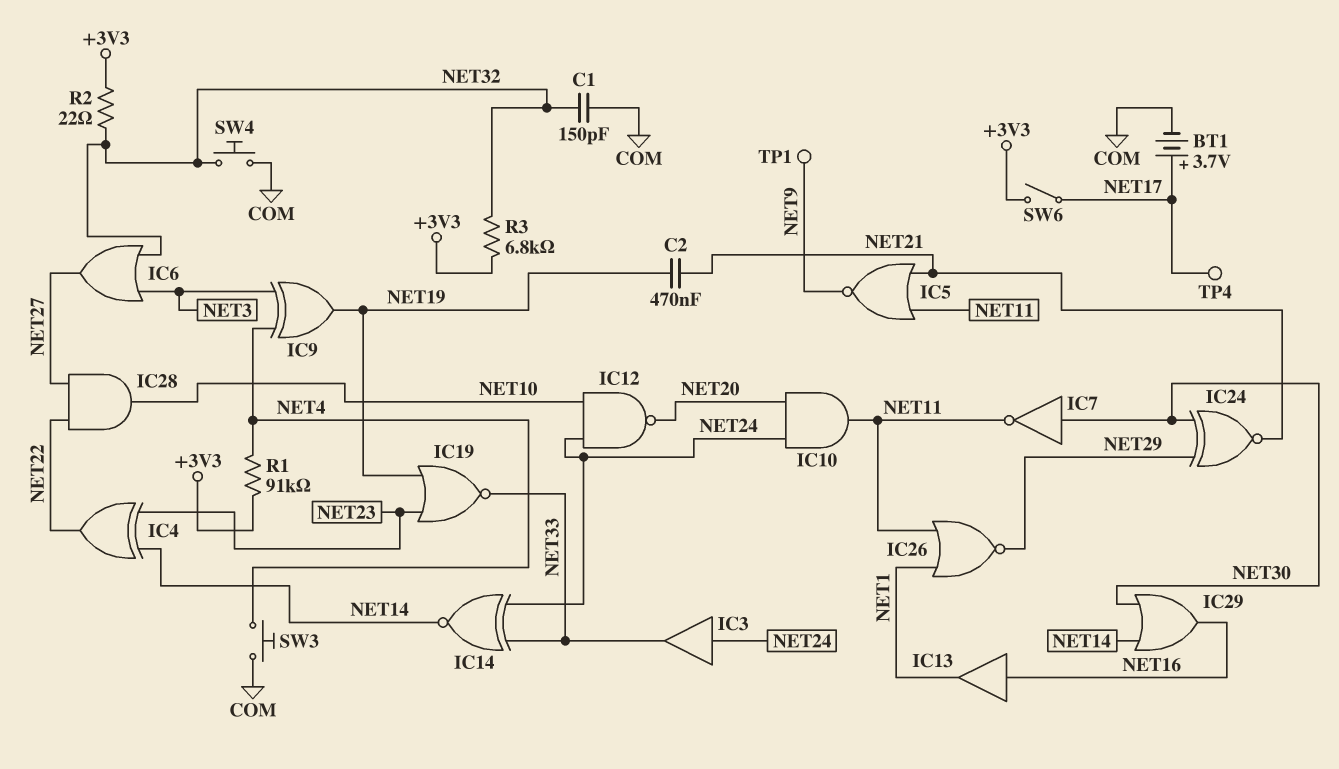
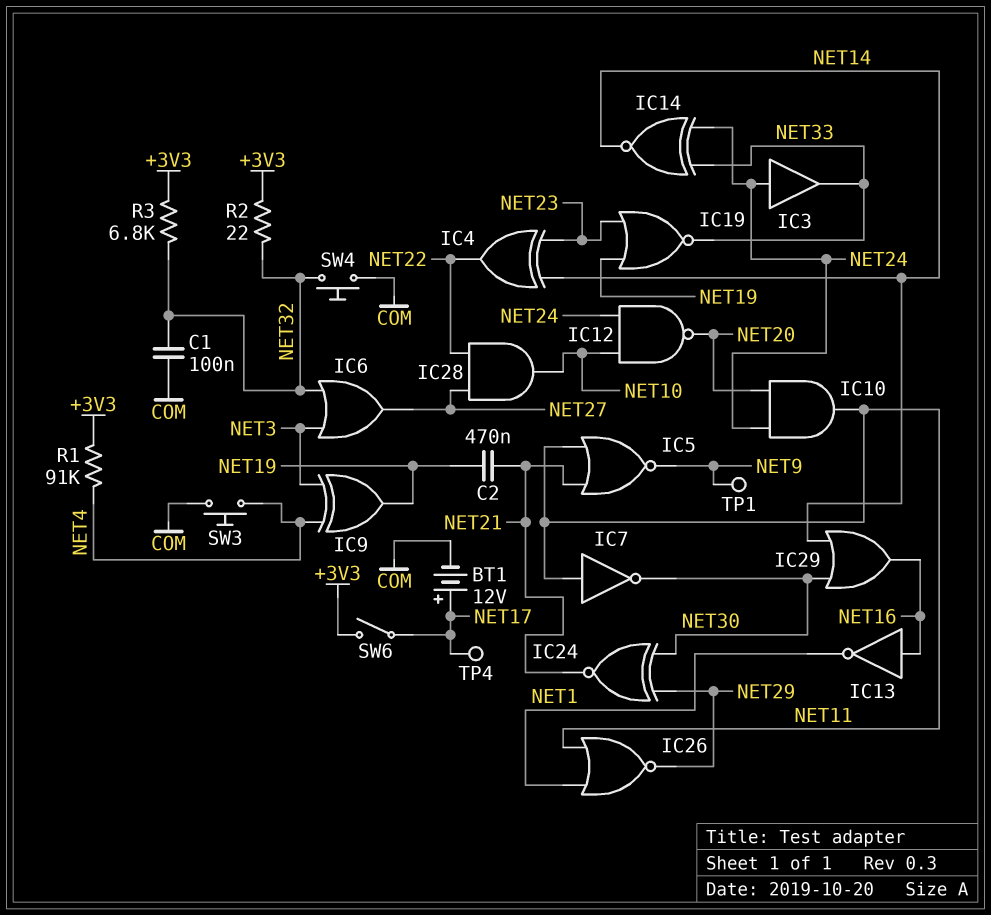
BT1: 3.7V (plus NET17, minus COM) -> 12V (plus NET17, minus COM)
C1: 150pF (COM, NET32) -> 100nF (COM, NET32)
IC7: NOT (in NET30, out NET11) -> NOT (in NET11, out NET30)
IC13: buffer (in NET16, out NET1) -> NOT (in NET16, out NET1)

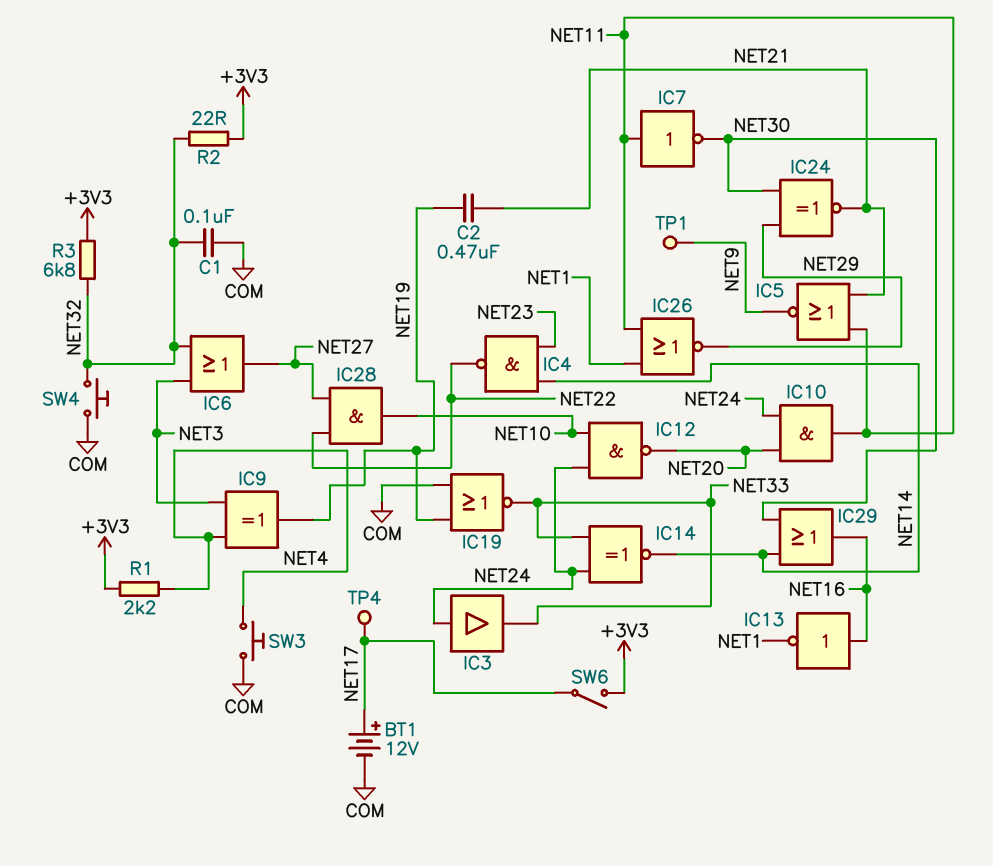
IC4: XOR (in NET14, in NET23, out NET22) -> NAND (in NET14, in NET23, out NET22)
IC19: NOR (in NET19, in NET23, out NET33) -> NOR (in COM, in NET19, out NET33)
R1: 91k (+3V3, NET4) -> 2.2k (+3V3, NET4)

